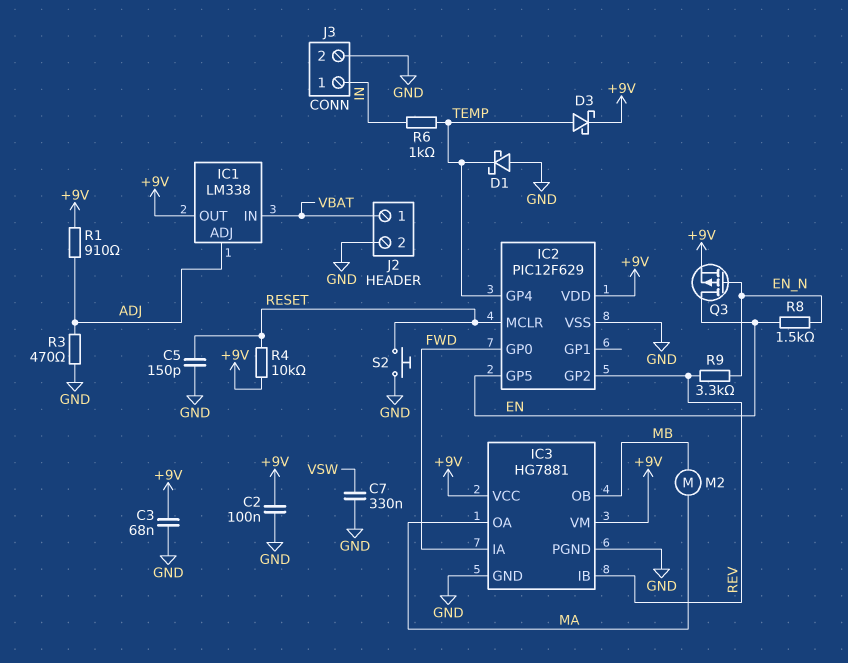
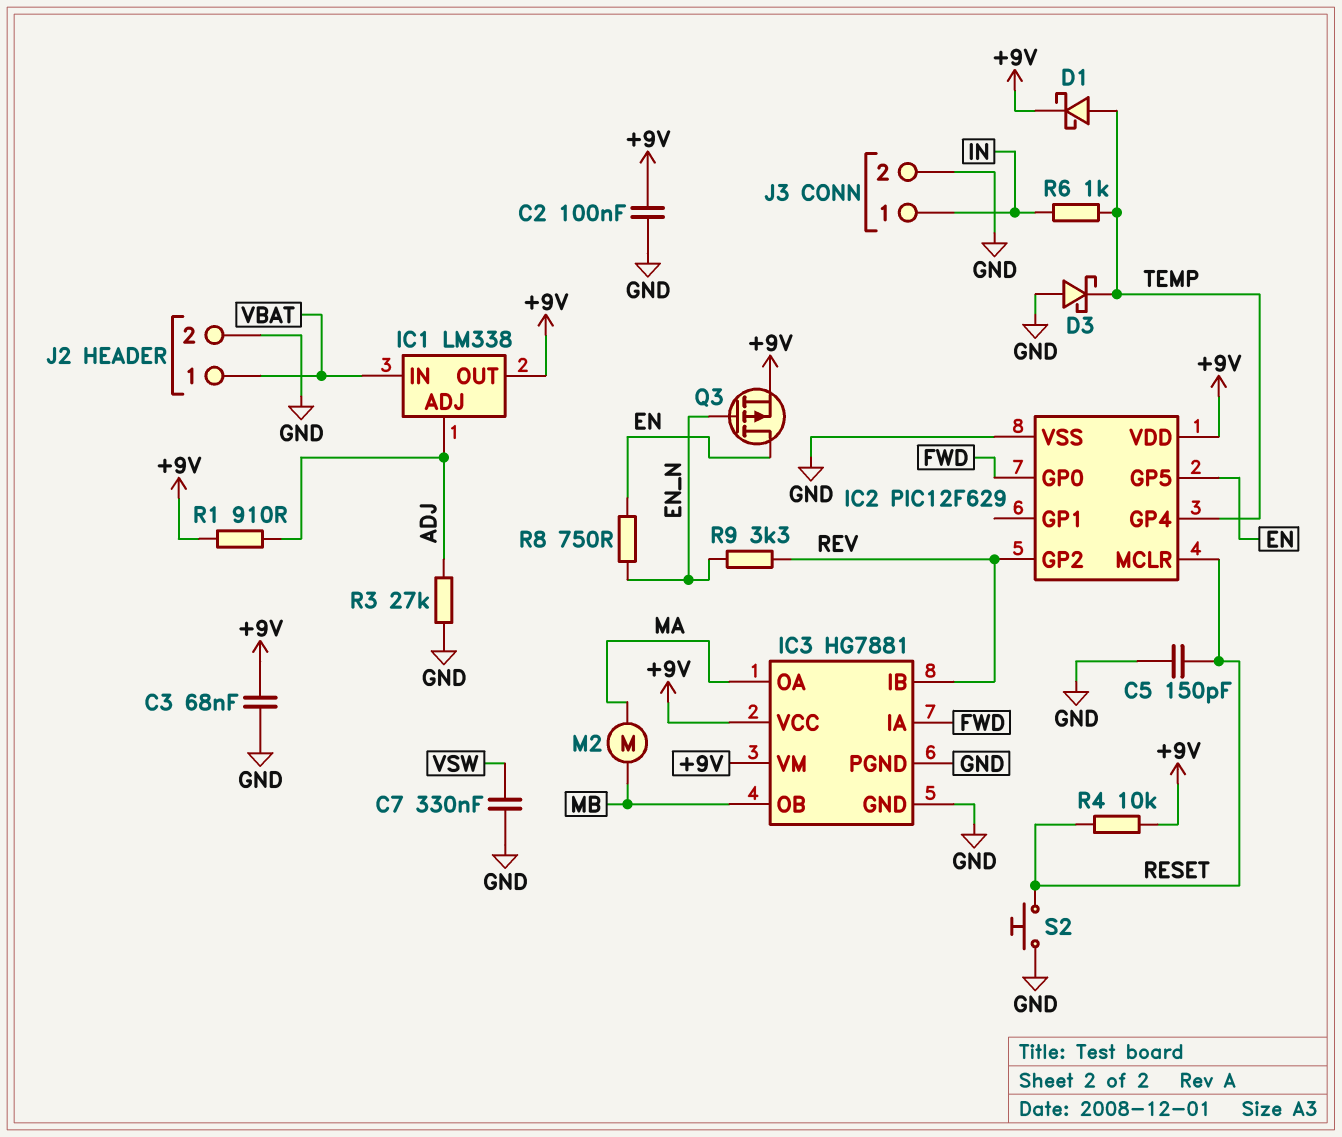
D1: schottky (A GND, K TEMP) -> schottky (A TEMP, K +9V)
D3: schottky (A TEMP, K +9V) -> schottky (A GND, K TEMP)
R3: 470 (ADJ, GND) -> 27k (ADJ, GND)
R8: 1.5k (EN, EN_N) -> 750 (EN, EN_N)

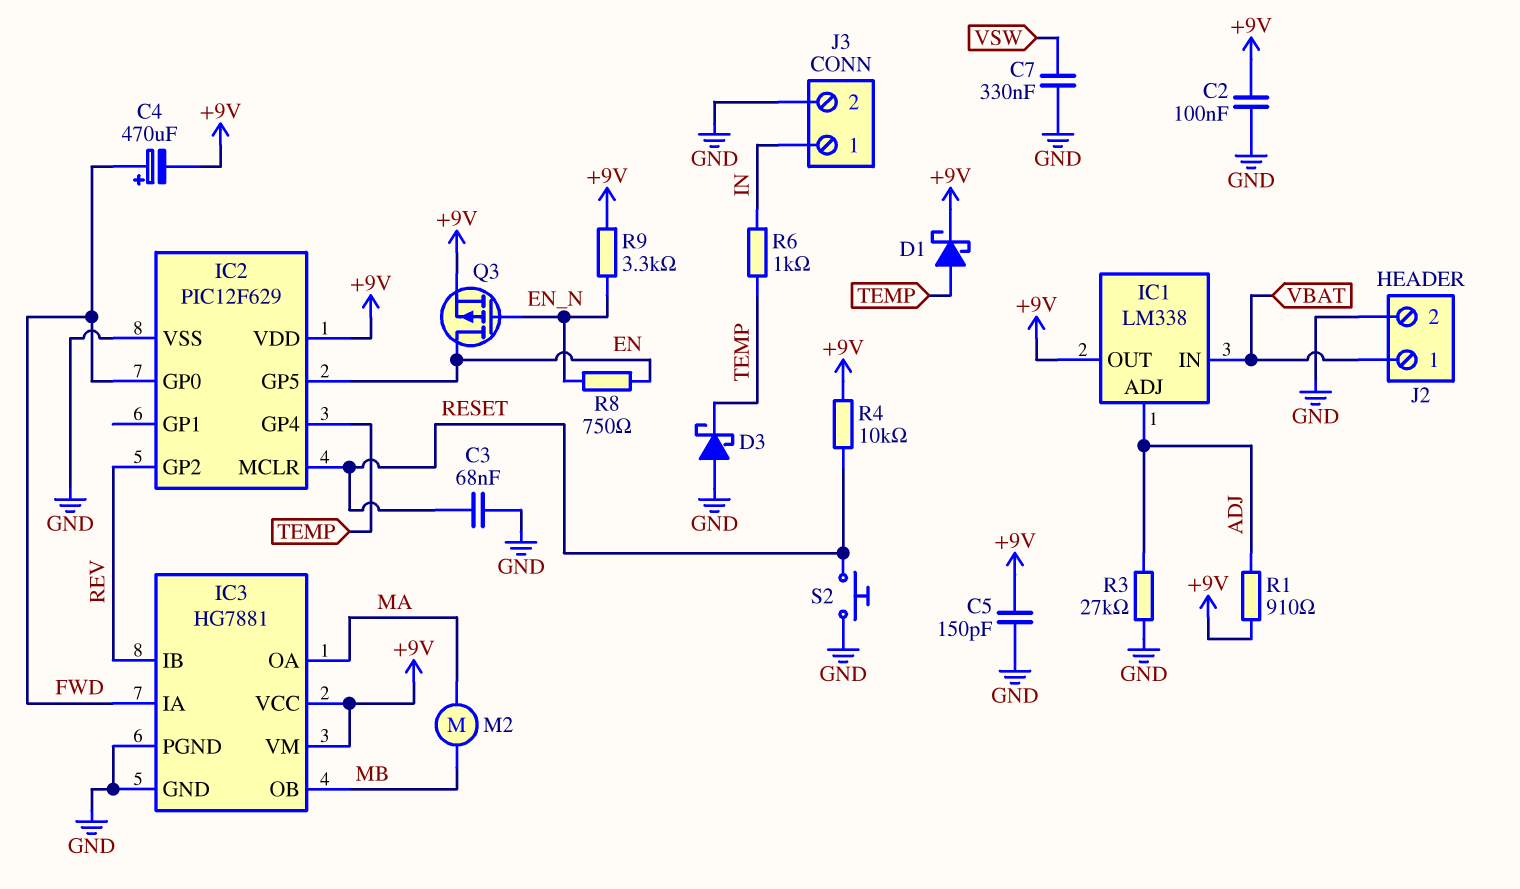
C3: 68nF (+9V, GND) -> 68nF (GND, RESET)
C4: none -> 470uF (plus FWD, minus +9V)
C5: 150pF (GND, RESET) -> 150pF (+9V, GND)
R9: 3.3k (EN_N, REV) -> 3.3k (+9V, EN_N)

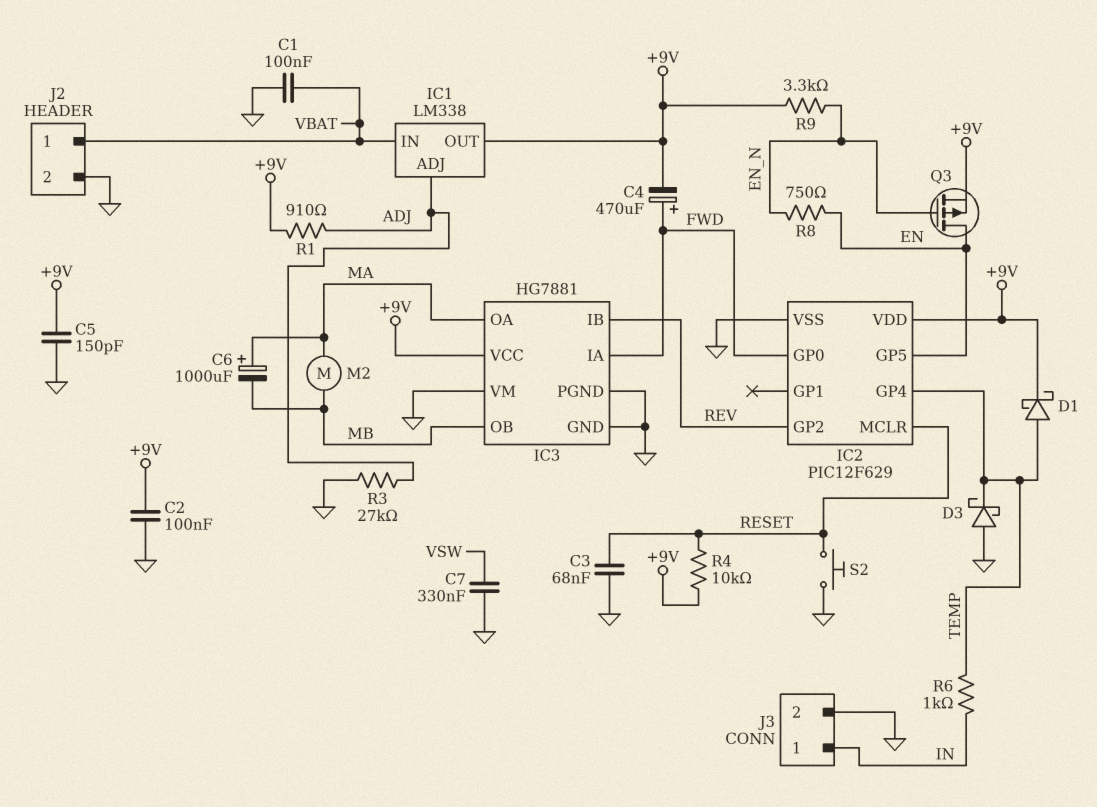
C1: none -> 100nF (GND, VBAT)
C6: none -> 1000uF (plus MA, minus MB)
IC3 pin VM: +9V -> GND

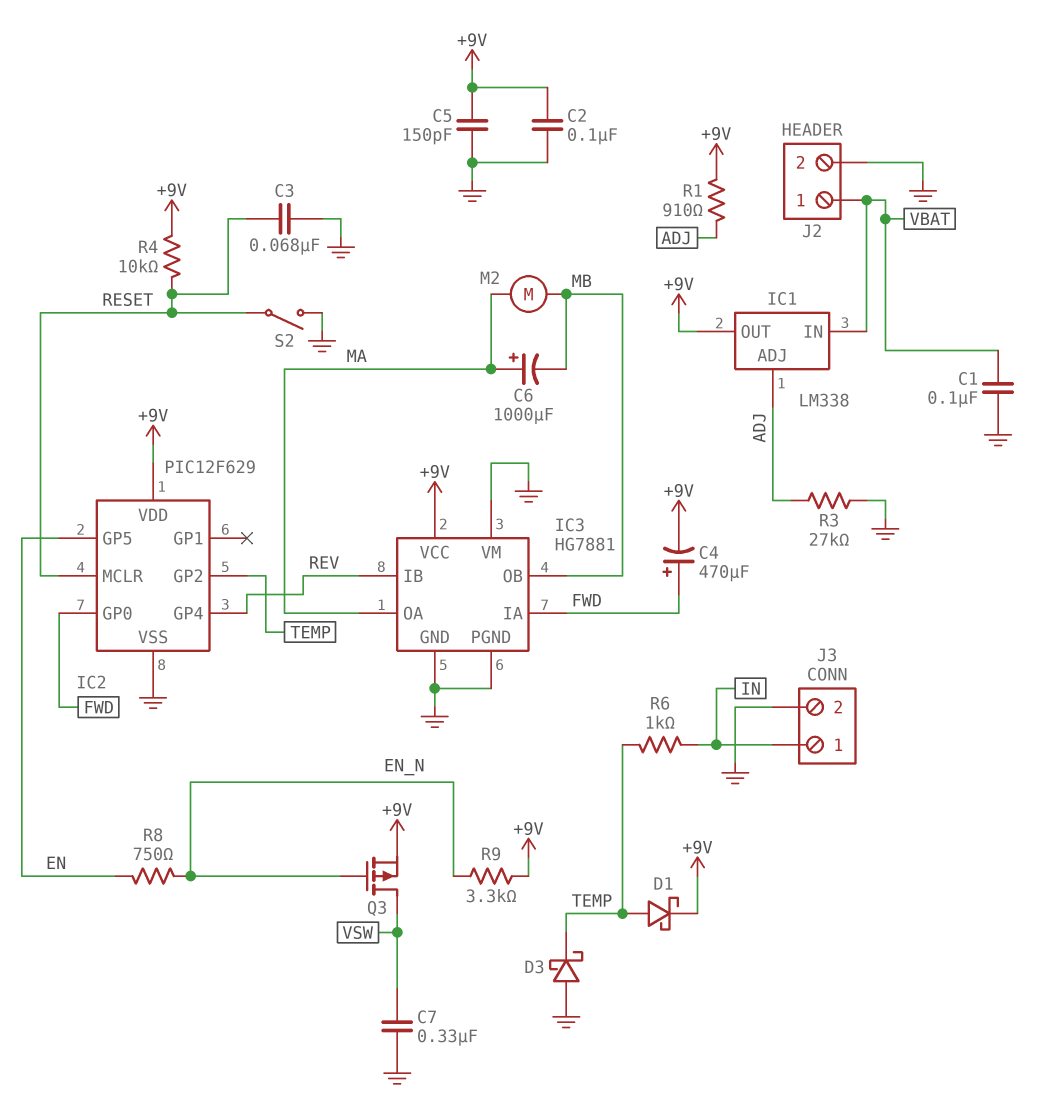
IC2 pin GP2: REV -> TEMP
IC2 pin GP4: TEMP -> REV
Q3: PMOS (G EN_N, D EN, S +9V) -> PMOS (G EN_N, D VSW, S +9V)
S2: button (GND, RESET) -> switch (GND, RESET)

